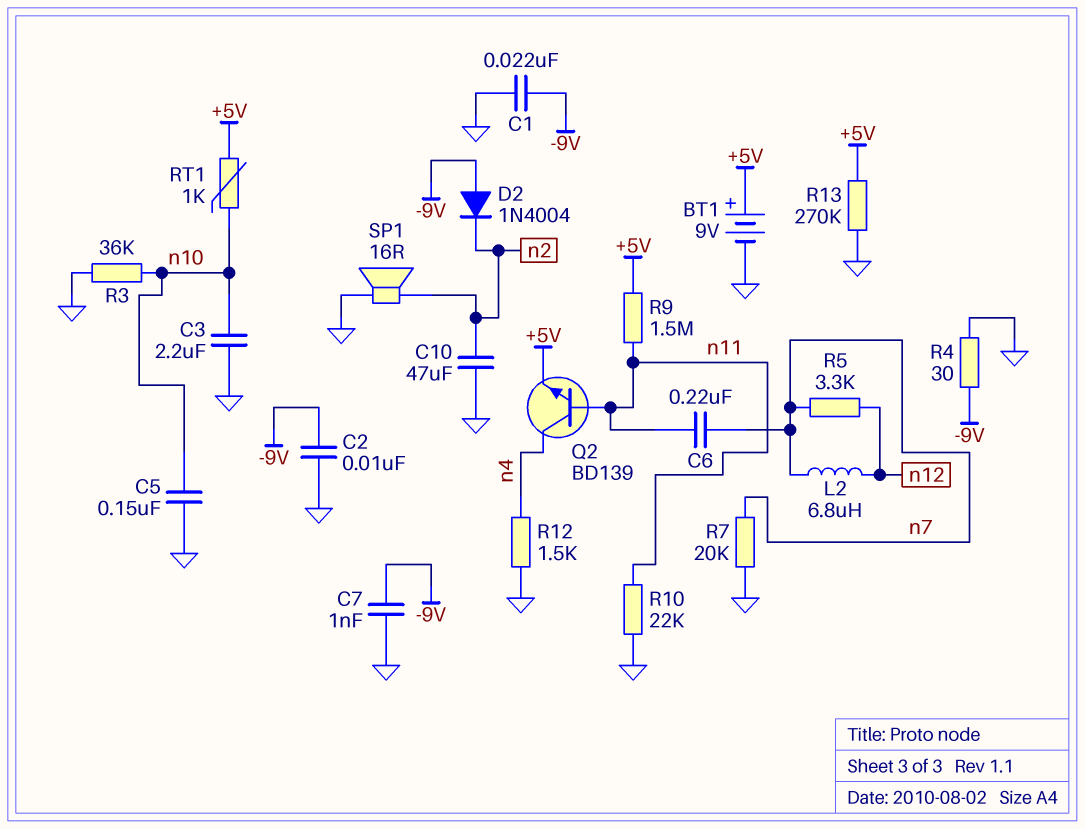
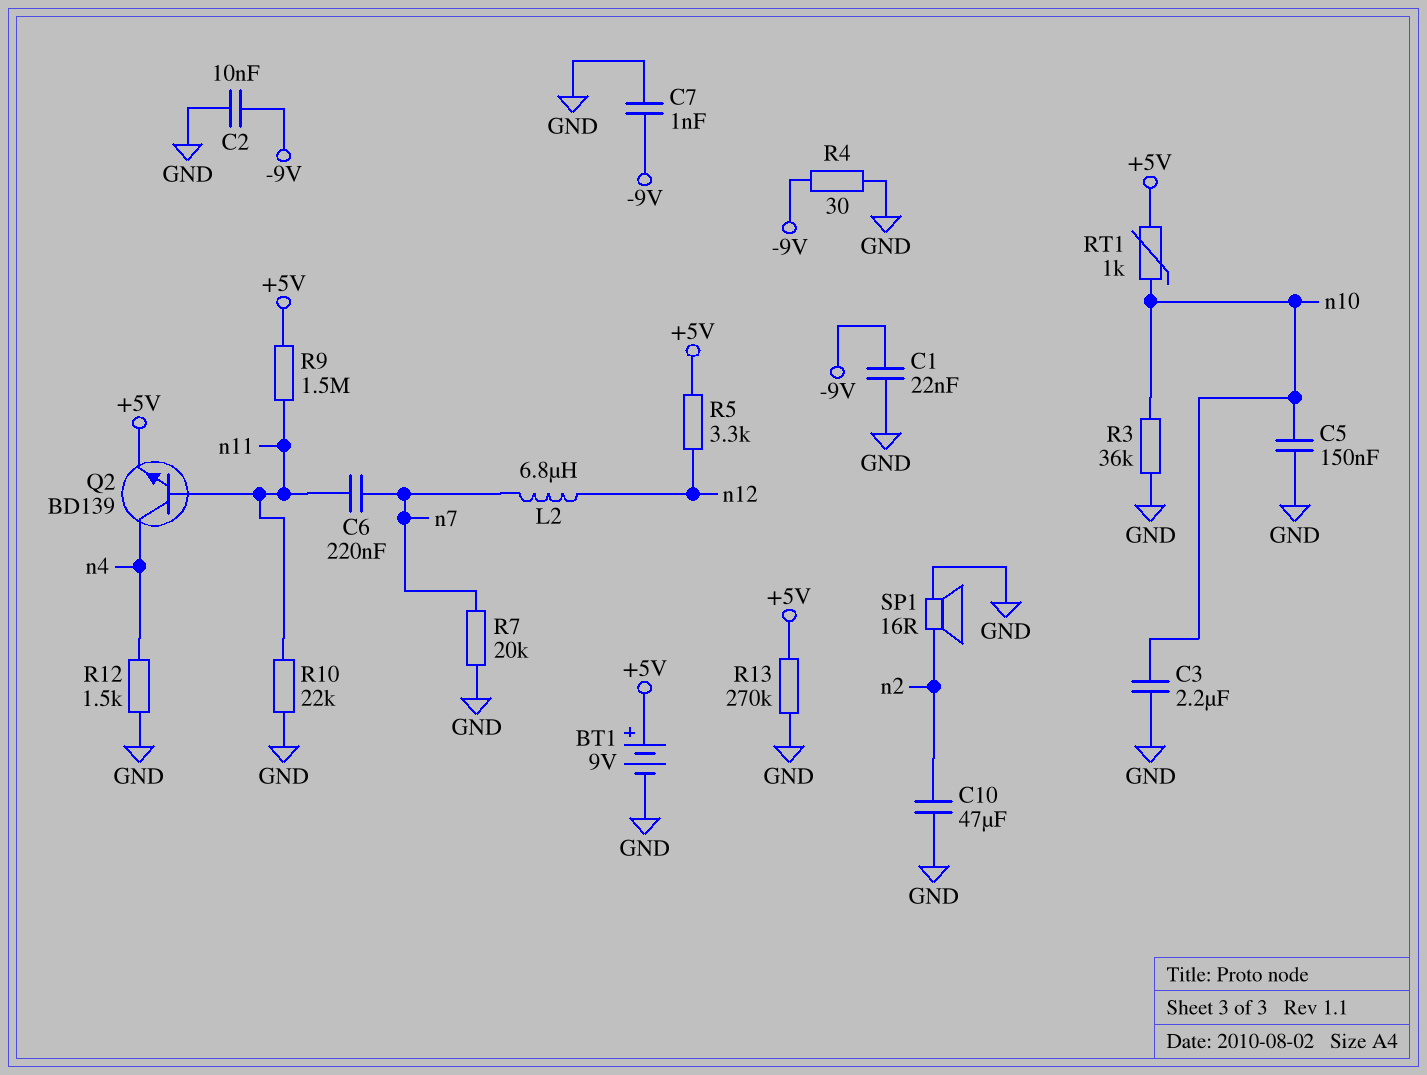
D2: diode 1N4004 (A -9V, K n2) -> none
R5: 3.3k (n7, n12) -> 3.3k (+5V, n12)

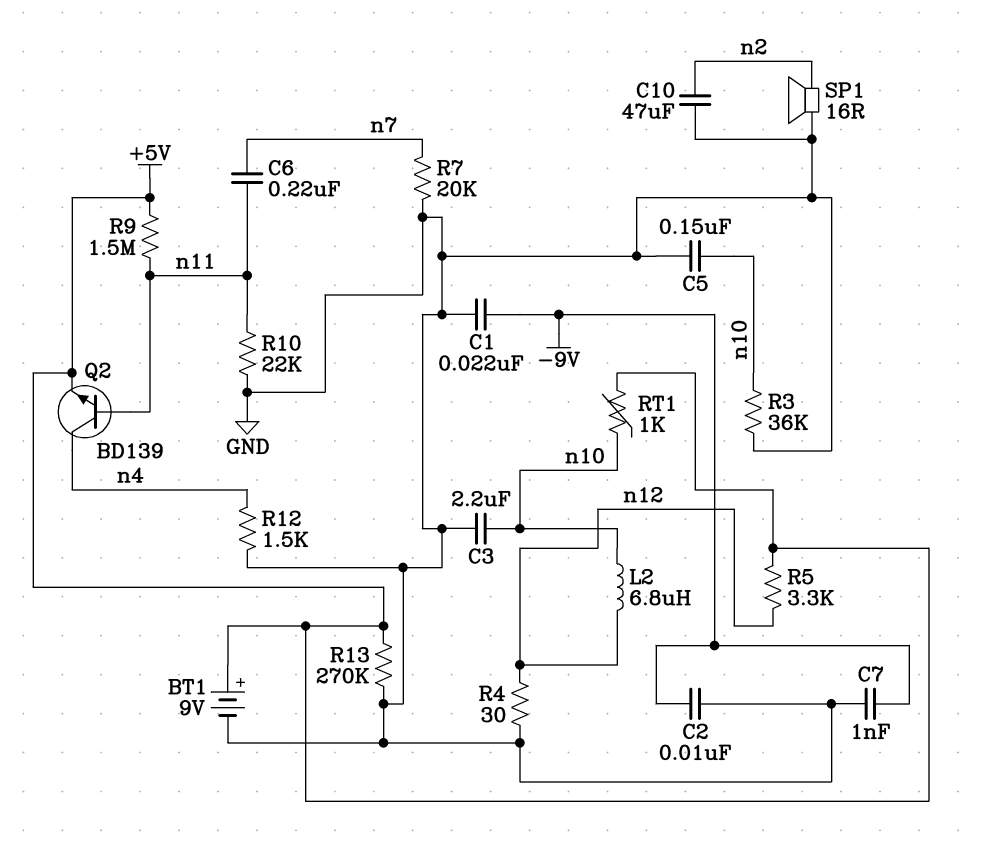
L2: 6.8uH (n7, n12) -> 6.8uH (n10, n12)
R4: 30 (-9V, GND) -> 30 (GND, n12)

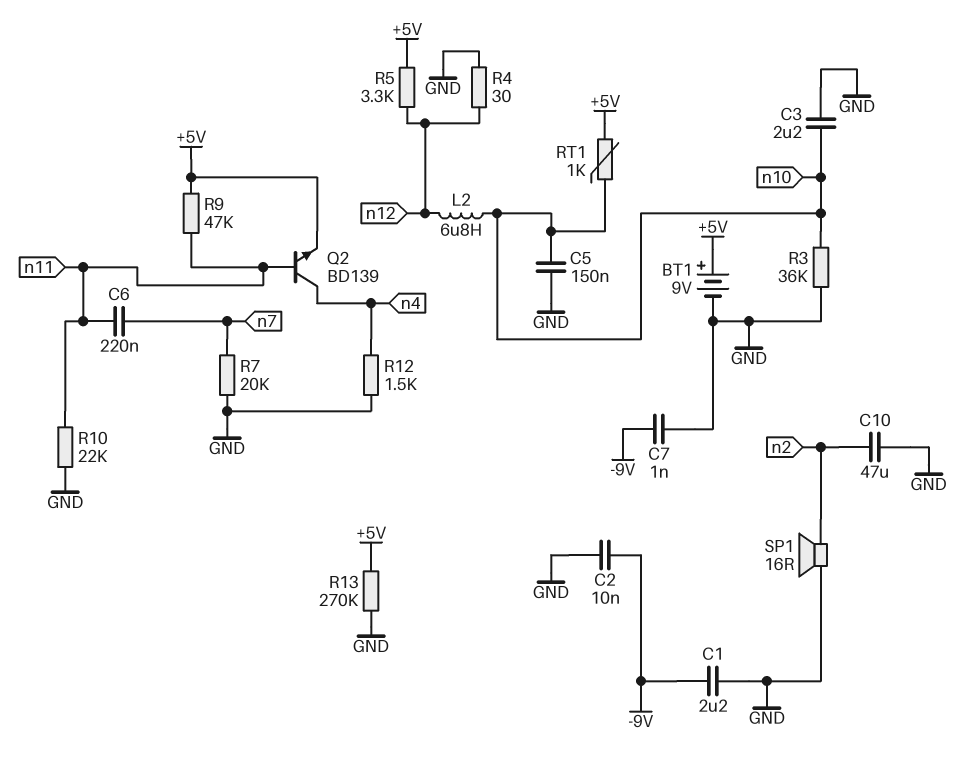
C1: 22nF (-9V, GND) -> 2.2uF (-9V, GND)
R9: 1.5M (+5V, n11) -> 47k (+5V, n11)

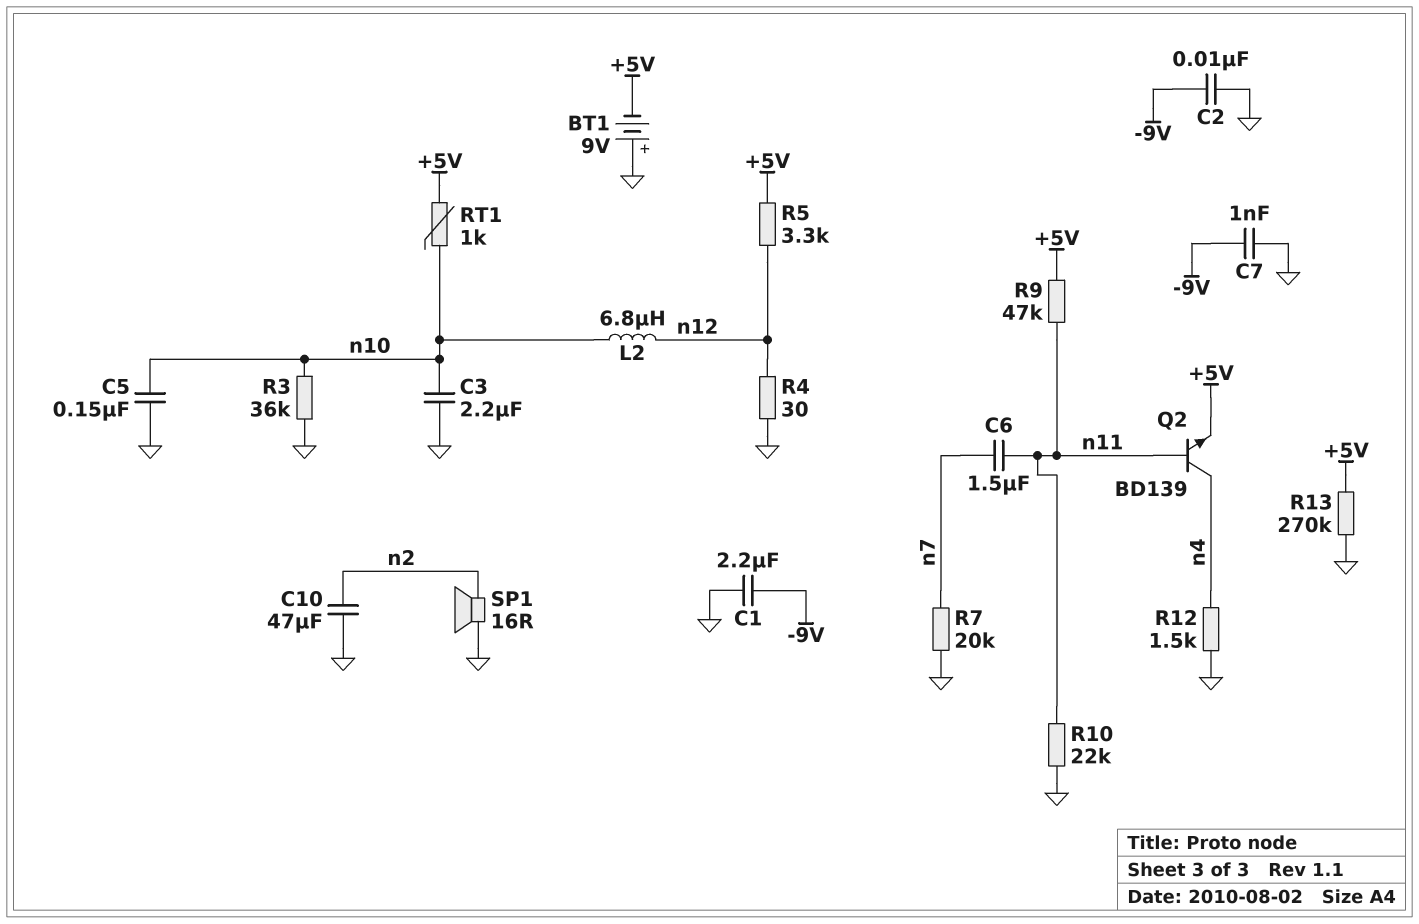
BT1: 9V (plus +5V, minus GND) -> 9V (plus GND, minus +5V)
C6: 220nF (n7, n11) -> 1.5uF (n7, n11)

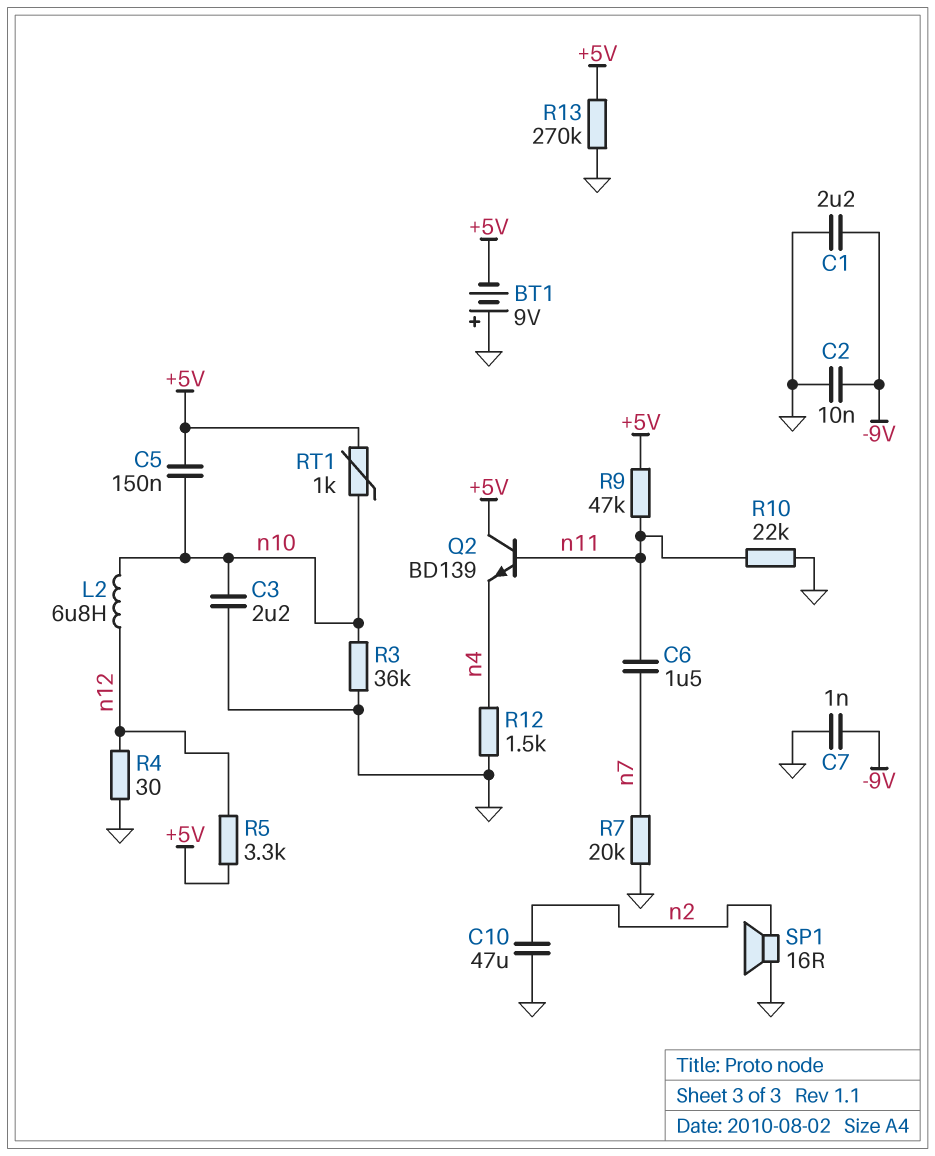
C5: 150nF (GND, n10) -> 150nF (+5V, n10)
Q2: NPN BD139 (B n11, C n4, E +5V) -> NPN BD139 (B n11, C +5V, E n4)

